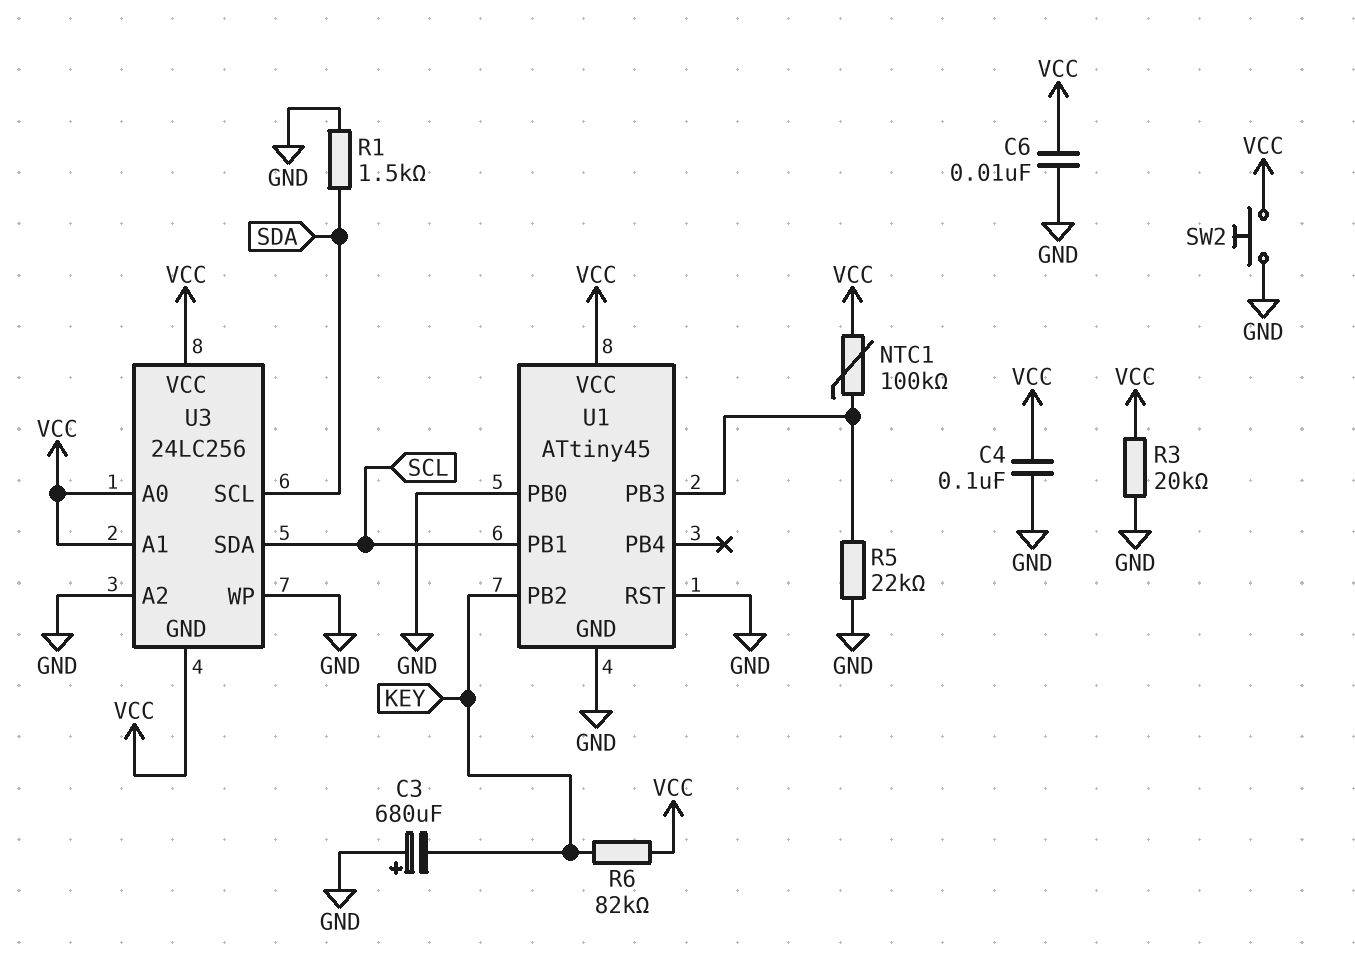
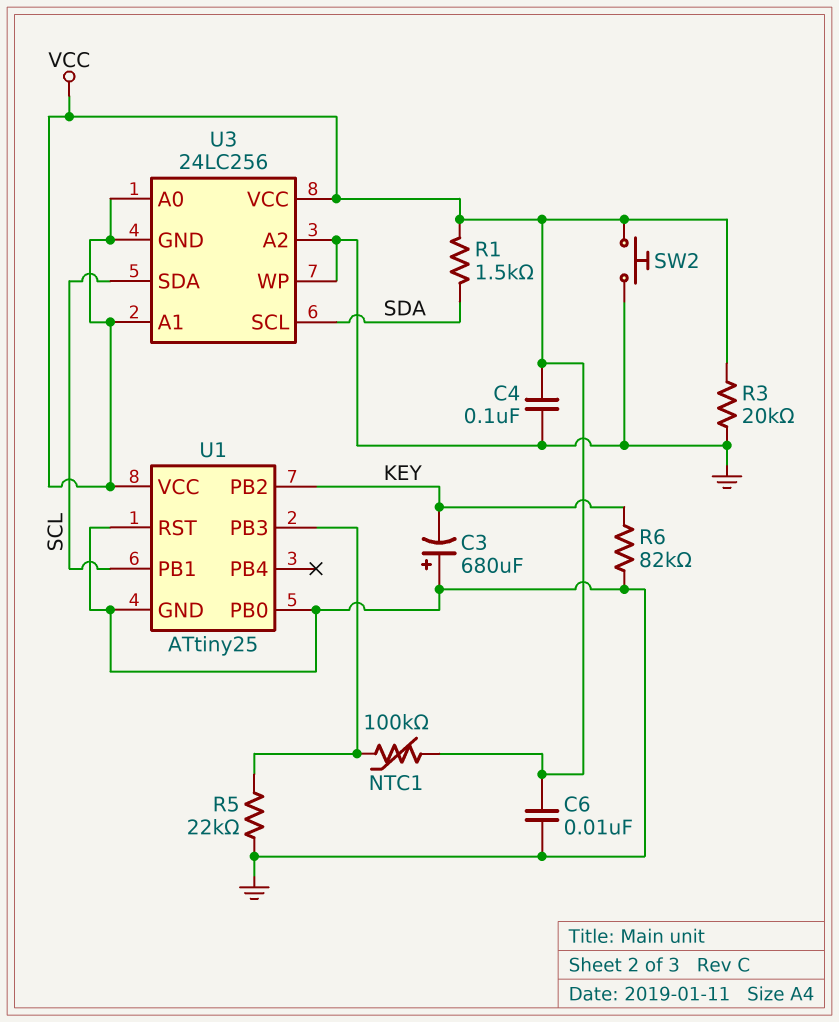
R1: 1.5k (GND, SDA) -> 1.5k (SDA, VCC)
R6: 82k (KEY, VCC) -> 82k (GND, KEY)
U1: ATtiny45 -> ATtiny25

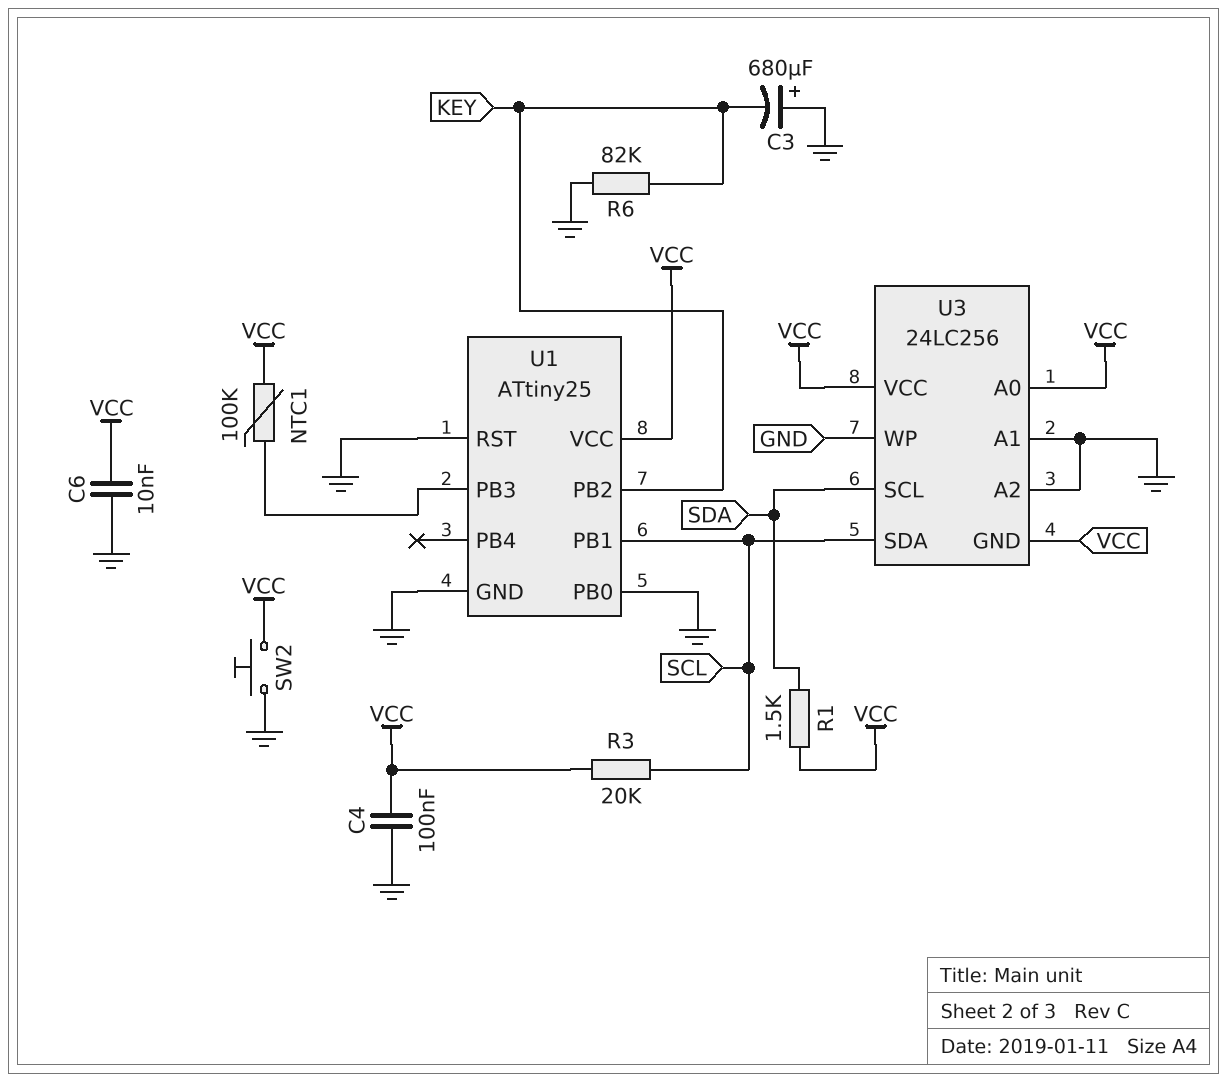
R3: 20k (GND, VCC) -> 20k (SCL, VCC)
R5: 22k (GND, U1/PB3) -> none
U3 pin A1: VCC -> GND

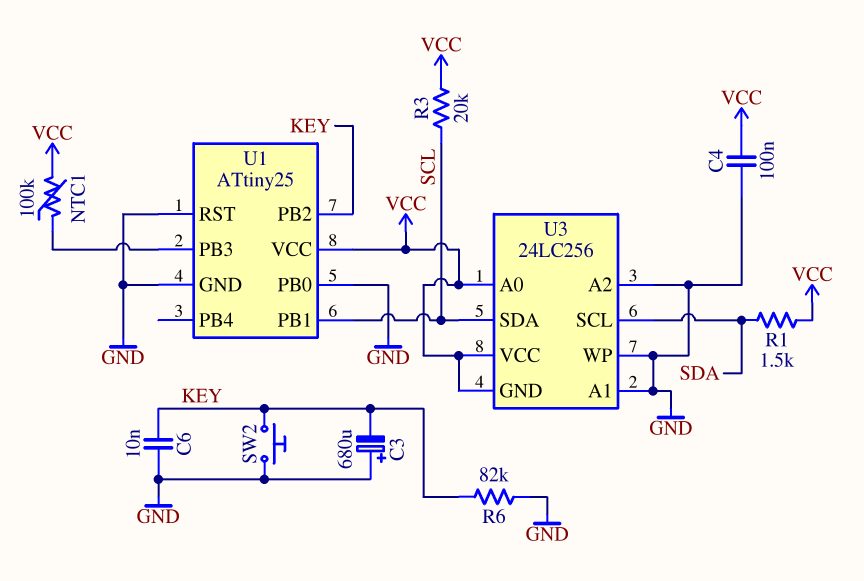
C6: 10nF (GND, VCC) -> 10nF (GND, KEY)
SW2: button (GND, VCC) -> button (GND, KEY)

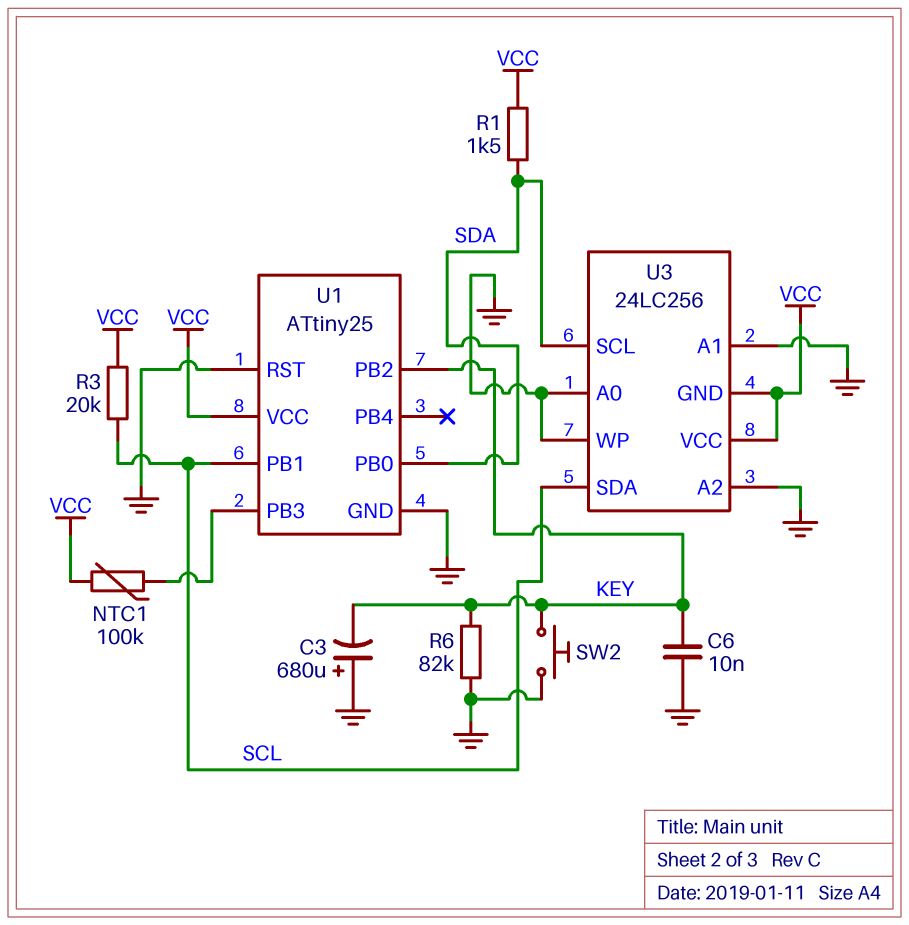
C4: 100nF (GND, VCC) -> none
U1 pin PB0: GND -> SDA
U3 pin A0: VCC -> GND

